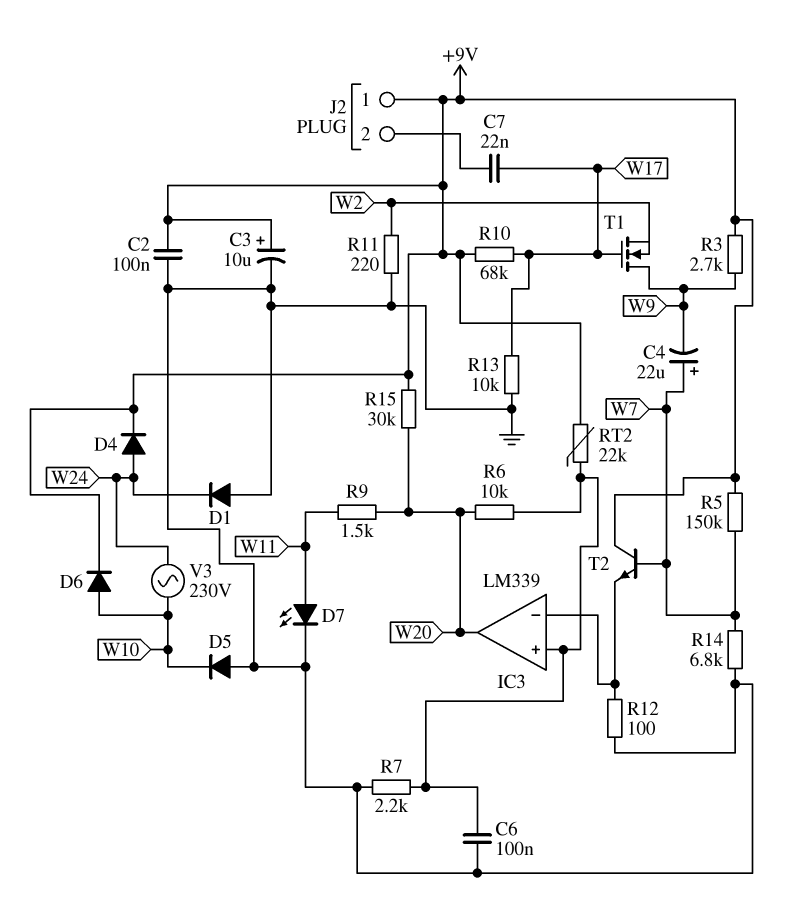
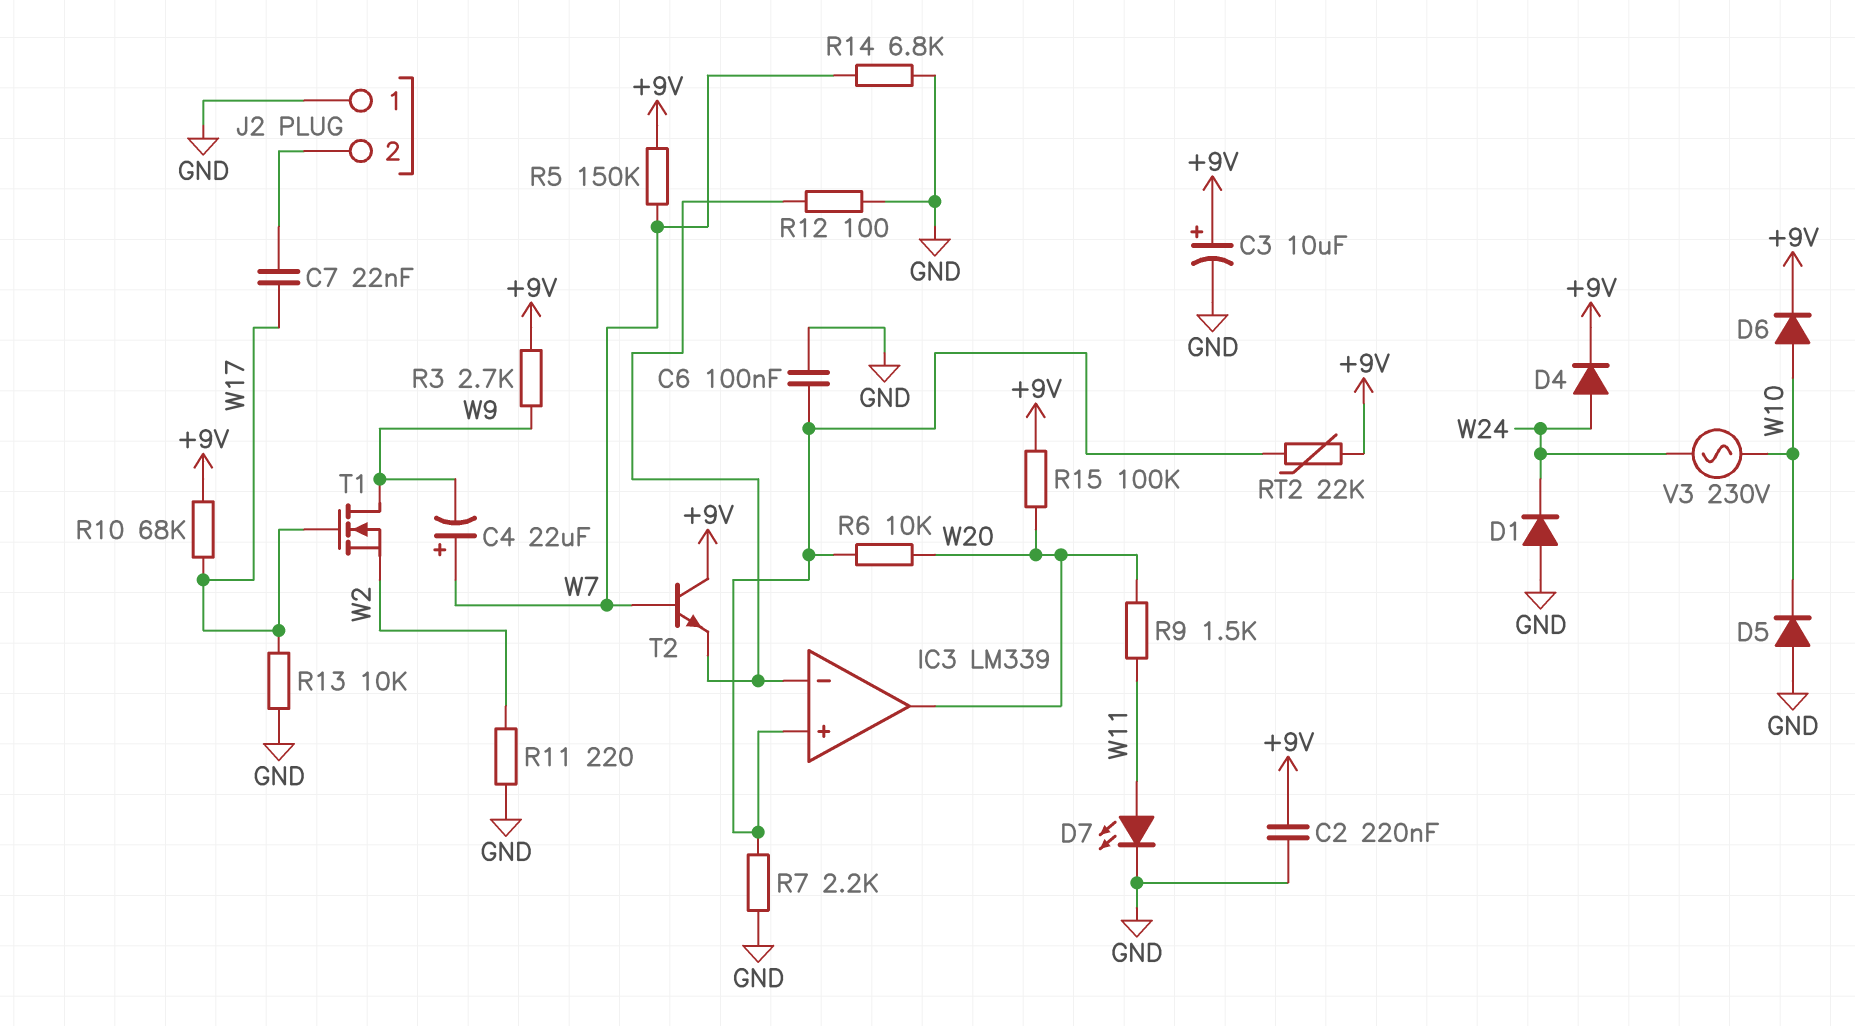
C2: 100nF (+9V, GND) -> 220nF (+9V, GND)
J2 pin 1: +9V -> GND
R15: 30k (+9V, W20) -> 100k (+9V, W20)

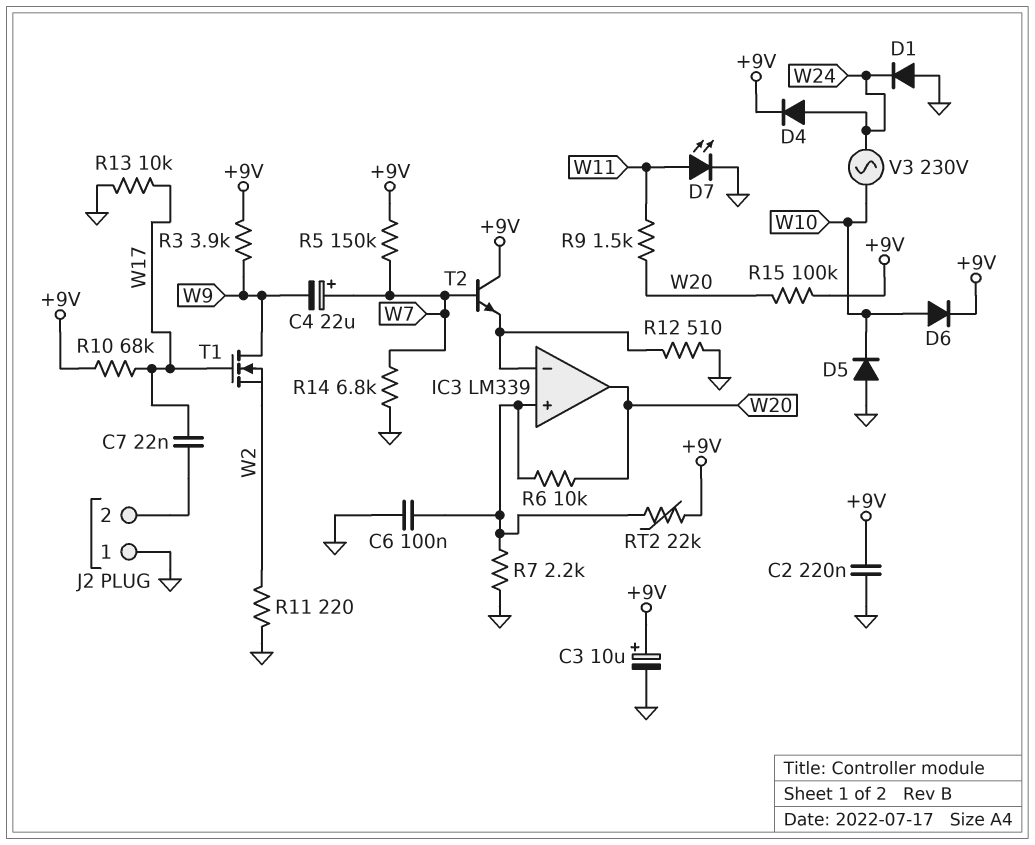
R3: 2.7k (+9V, W9) -> 3.9k (+9V, W9)
R12: 100 (GND, IC3/in-) -> 510 (GND, IC3/in-)

